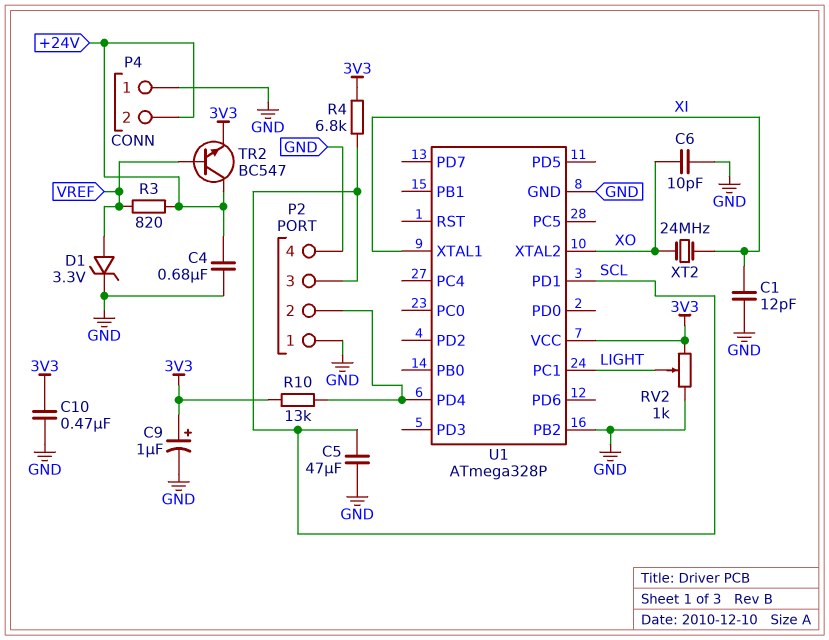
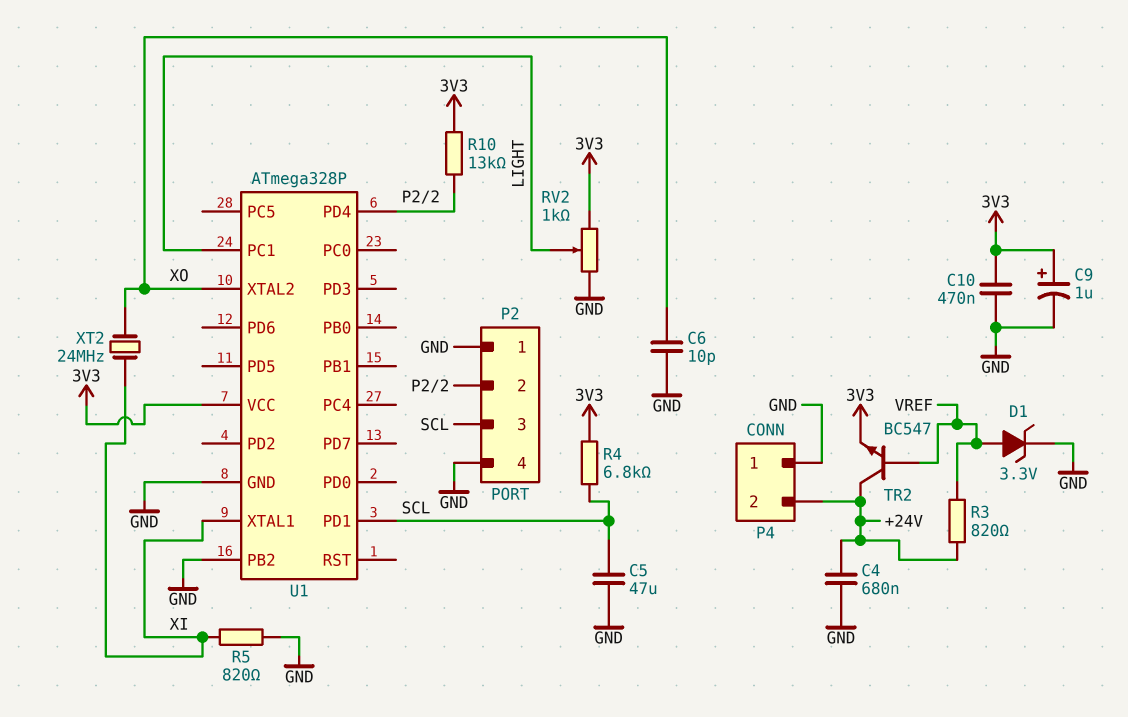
C1: 12pF (GND, XI) -> none
R5: none -> 820 (GND, XI)

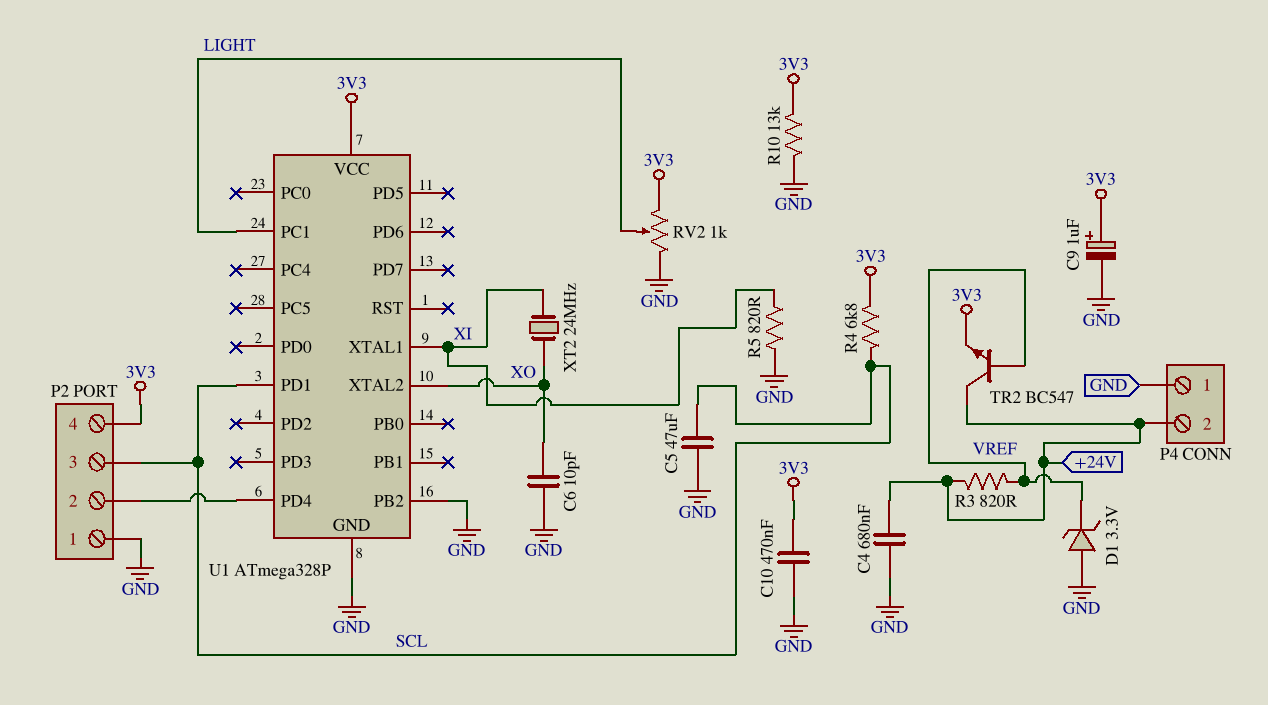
D1: zener 3.3V (A VREF, K GND) -> zener 3.3V (A GND, K VREF)
P2 pin 4: GND -> 3V3
R10: 13k (3V3, P2/2) -> 13k (3V3, GND)

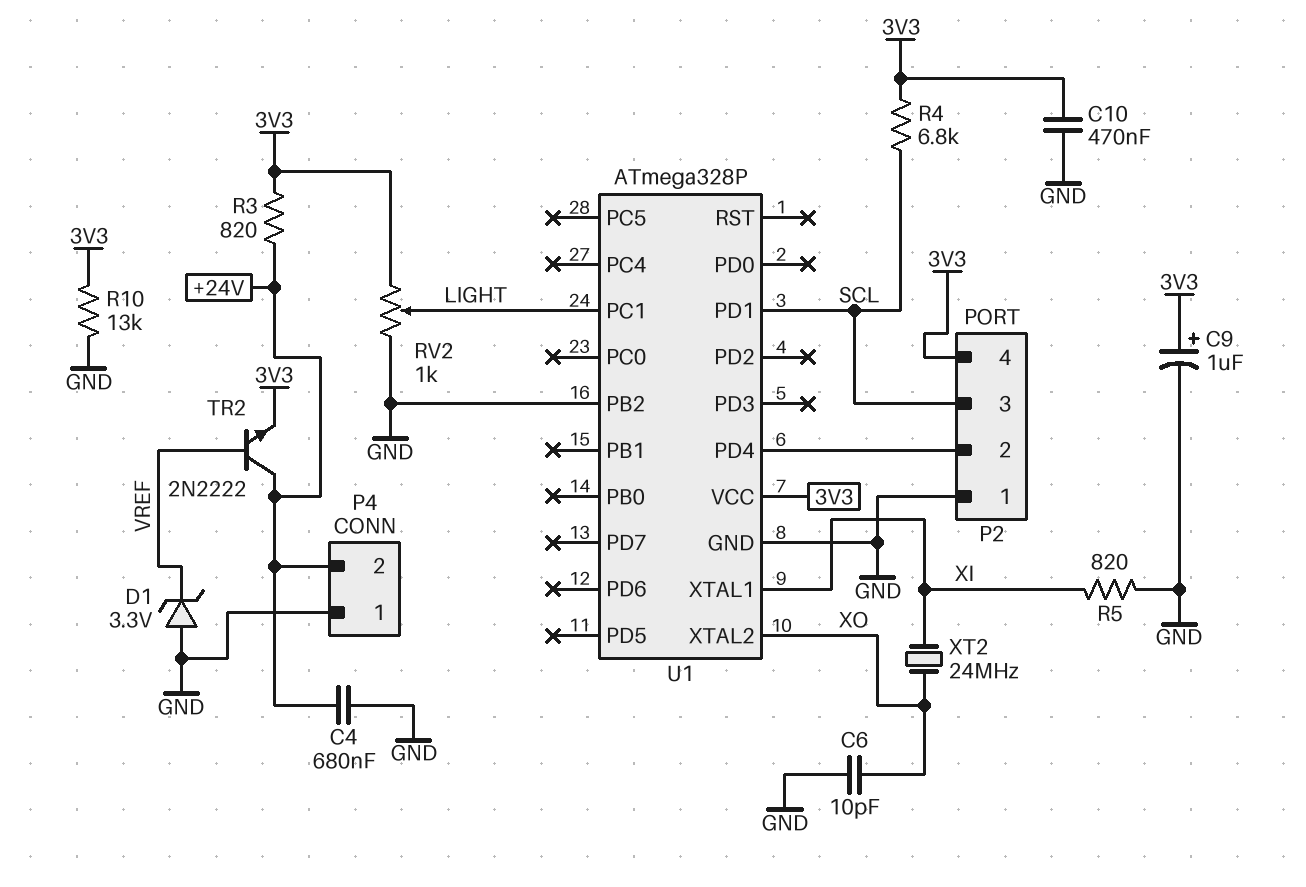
C5: 47uF (GND, SCL) -> none
R3: 820 (+24V, VREF) -> 820 (+24V, 3V3)
TR2: NPN BC547 (B VREF, C +24V, E 3V3) -> NPN 2N2222 (B VREF, C +24V, E 3V3)

